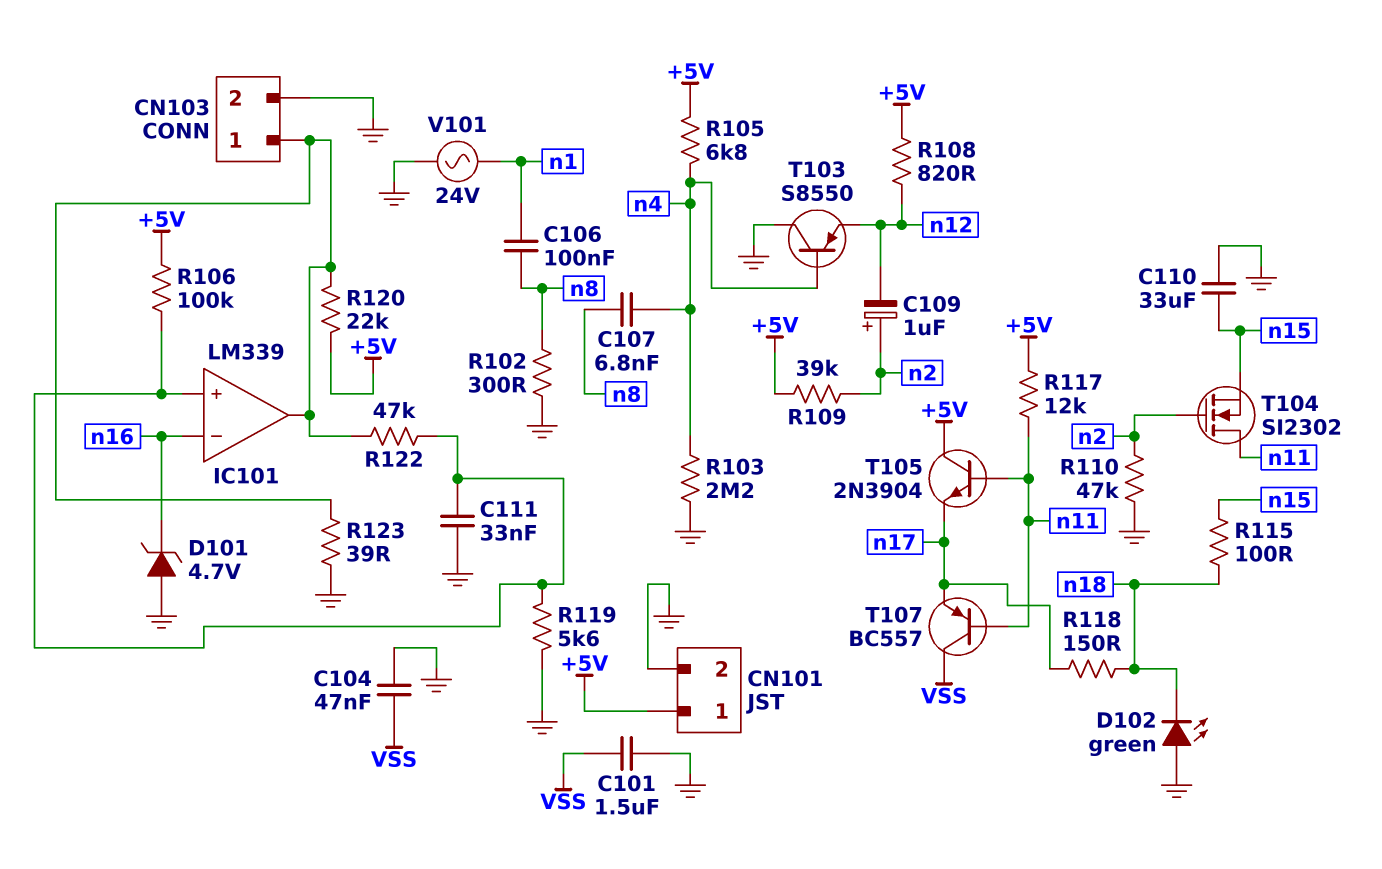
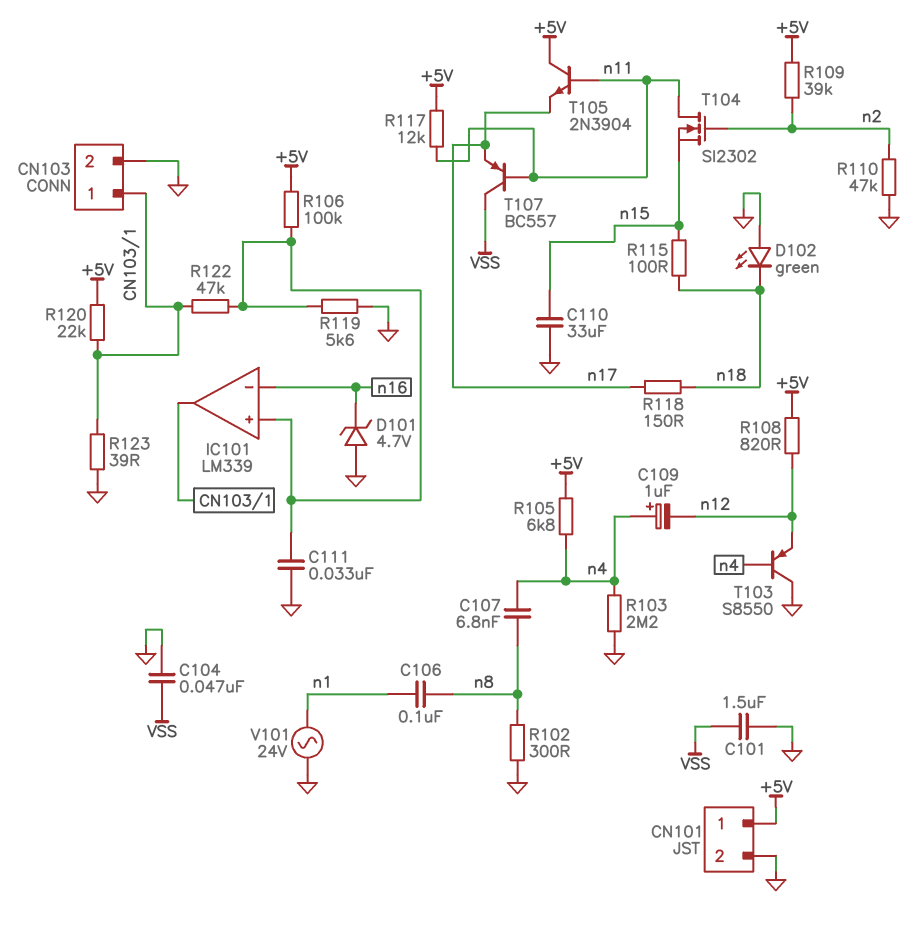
C109: 1uF (plus n2, minus n12) -> 1uF (plus n4, minus n12)

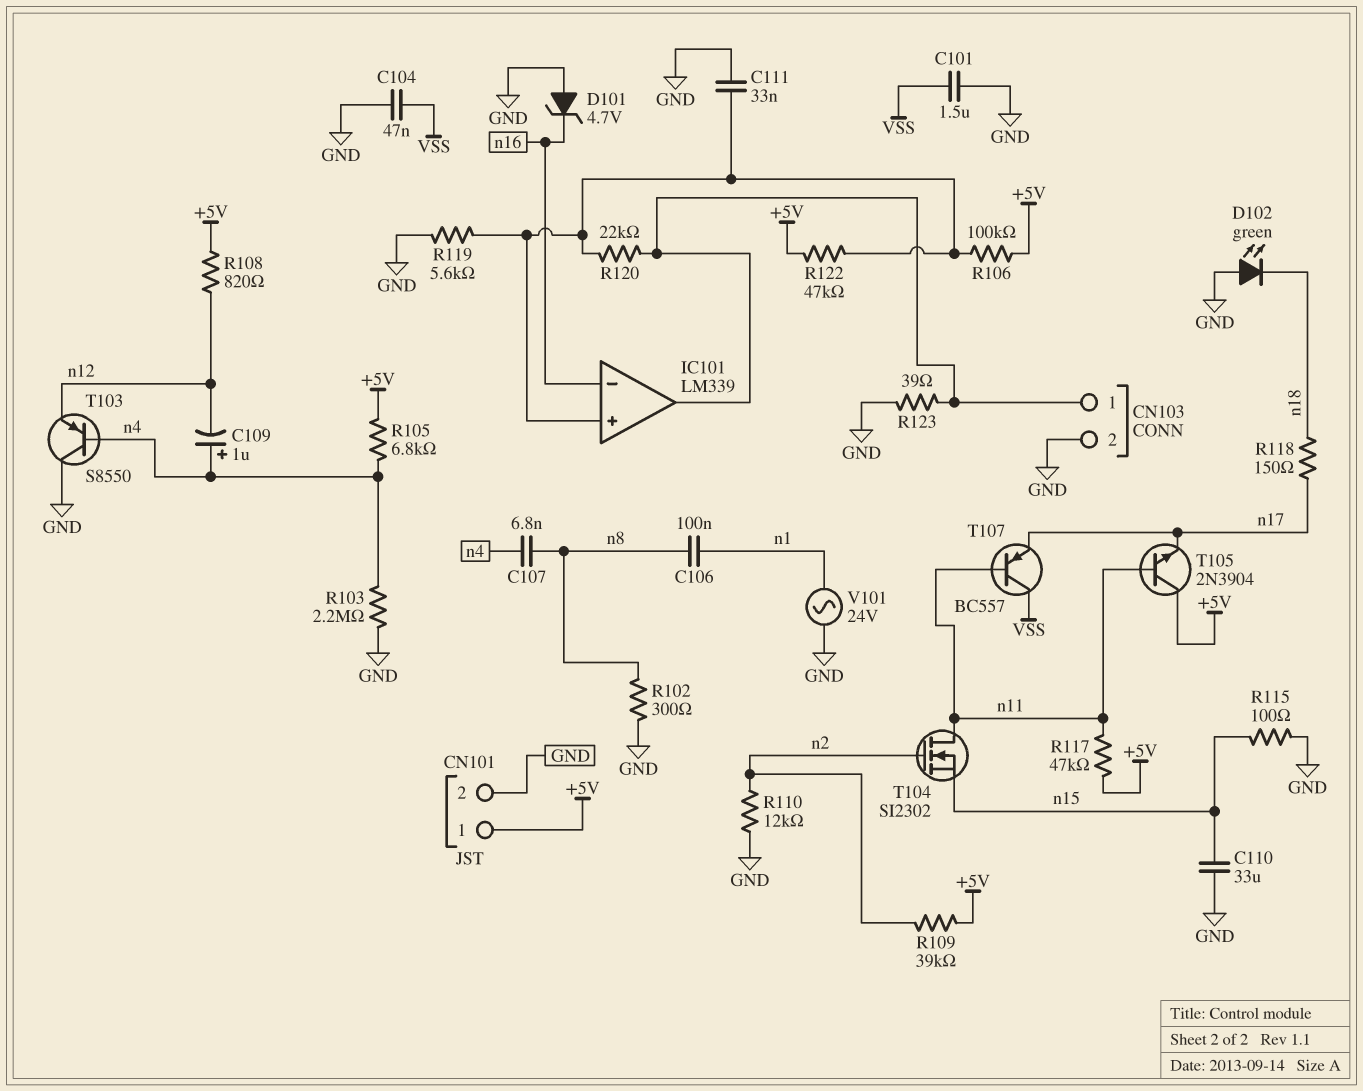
R110: 47k (GND, n2) -> 12k (GND, n2)
R115: 100 (n15, n18) -> 100 (GND, n15)
R117: 12k (+5V, n11) -> 47k (+5V, n11)
R120: 22k (+5V, CN103/1) -> 22k (CN103/1, IC101/in+)
R122: 47k (CN103/1, IC101/in+) -> 47k (+5V, IC101/in+)

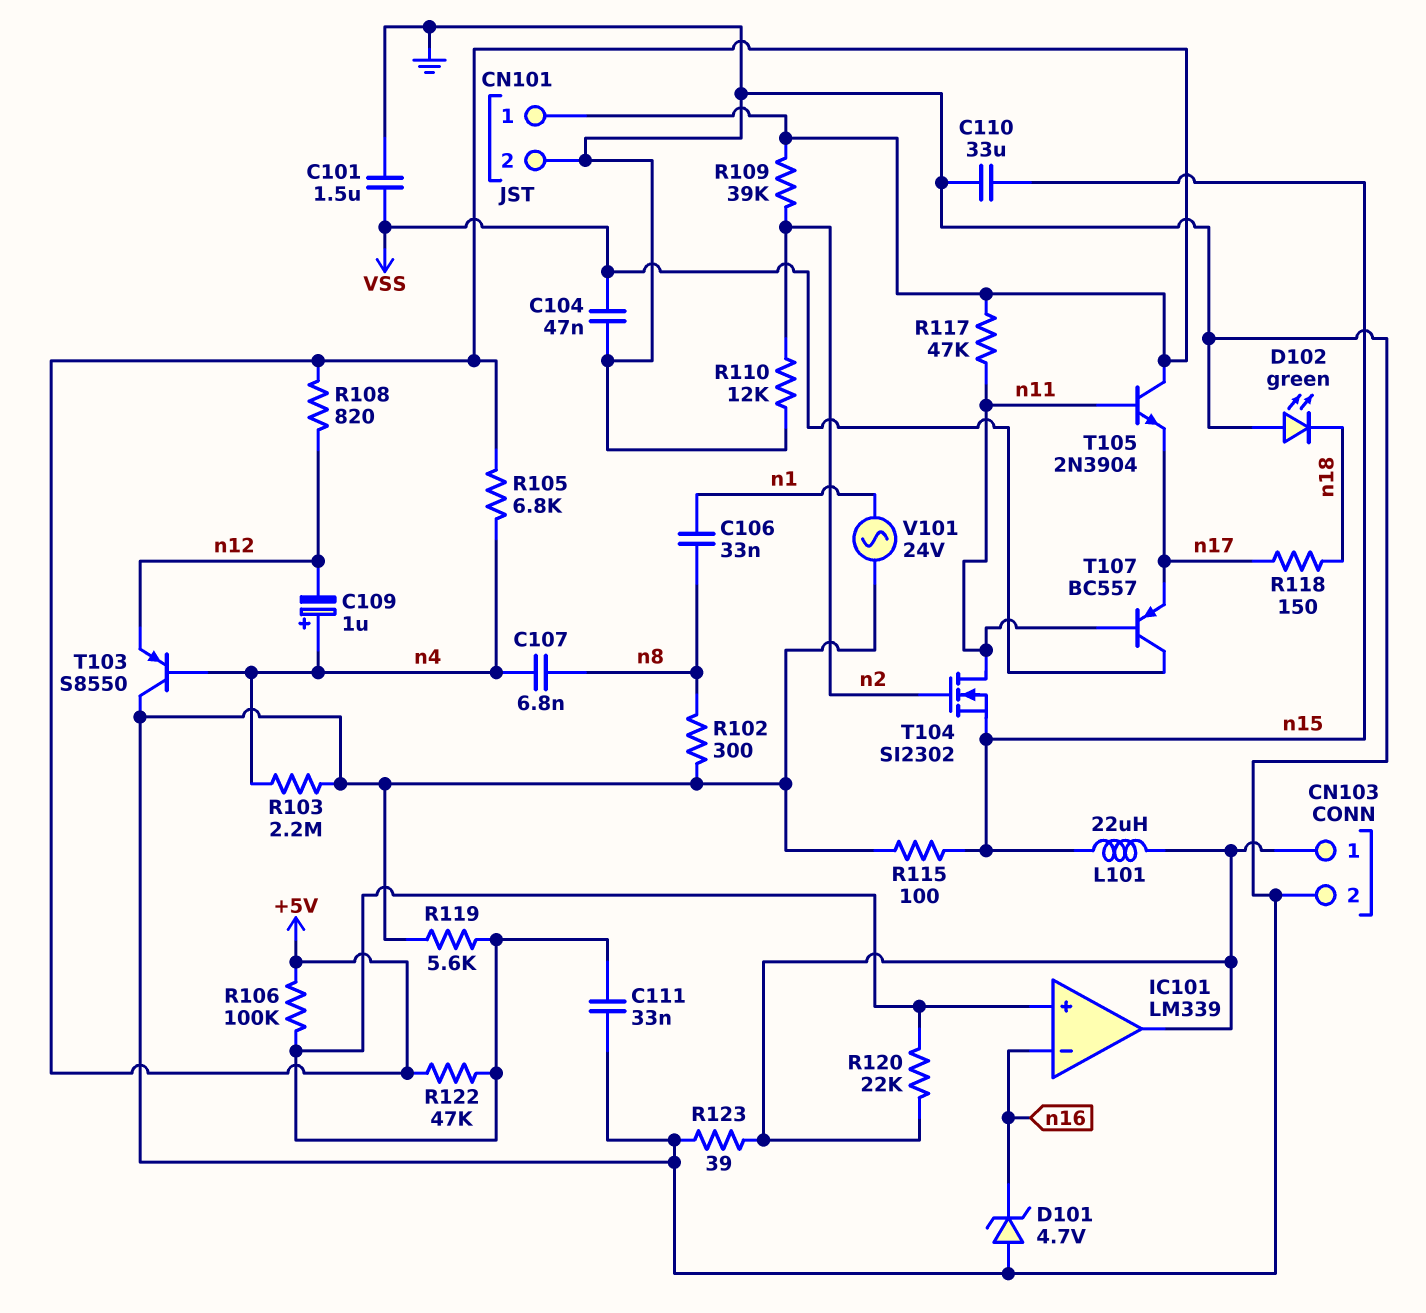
C106: 100nF (n1, n8) -> 33nF (n1, n8)
L101: none -> 22uH (CN103/1, n15)

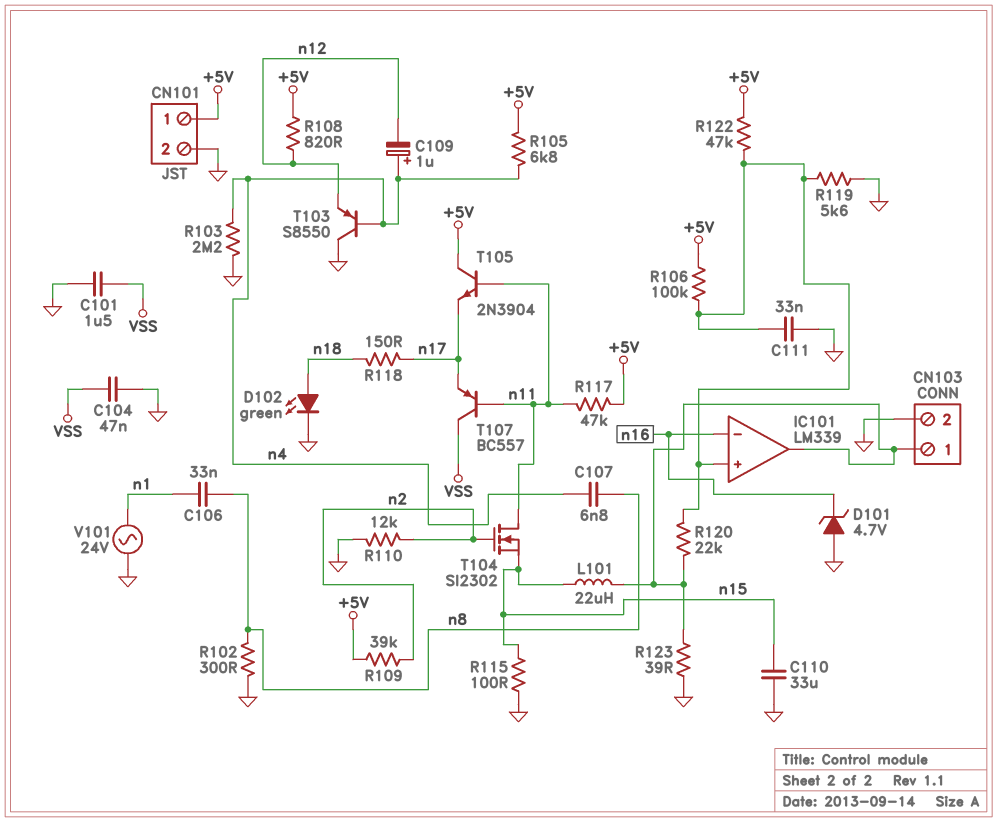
D102: LED green (A GND, K n18) -> LED green (A n18, K GND)

